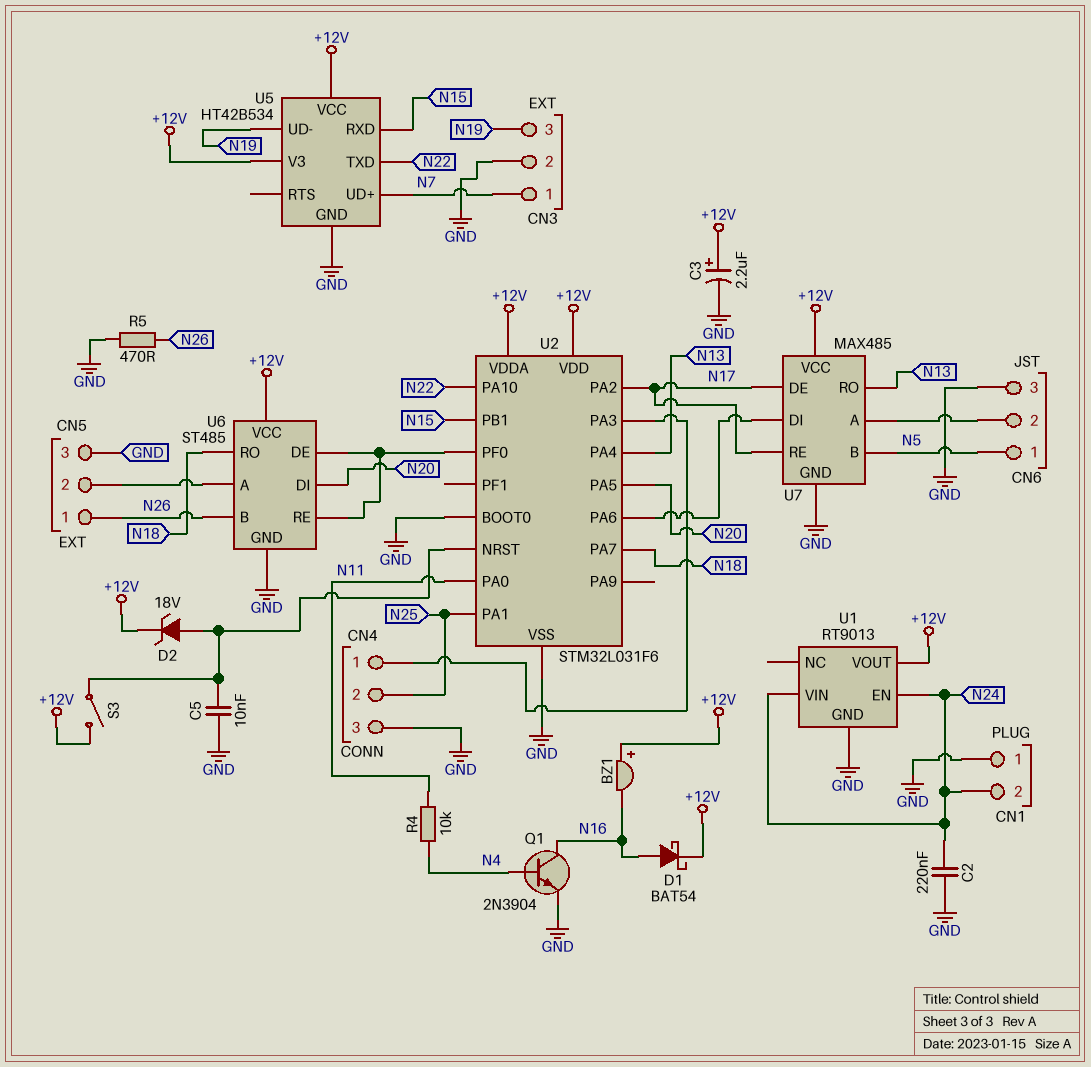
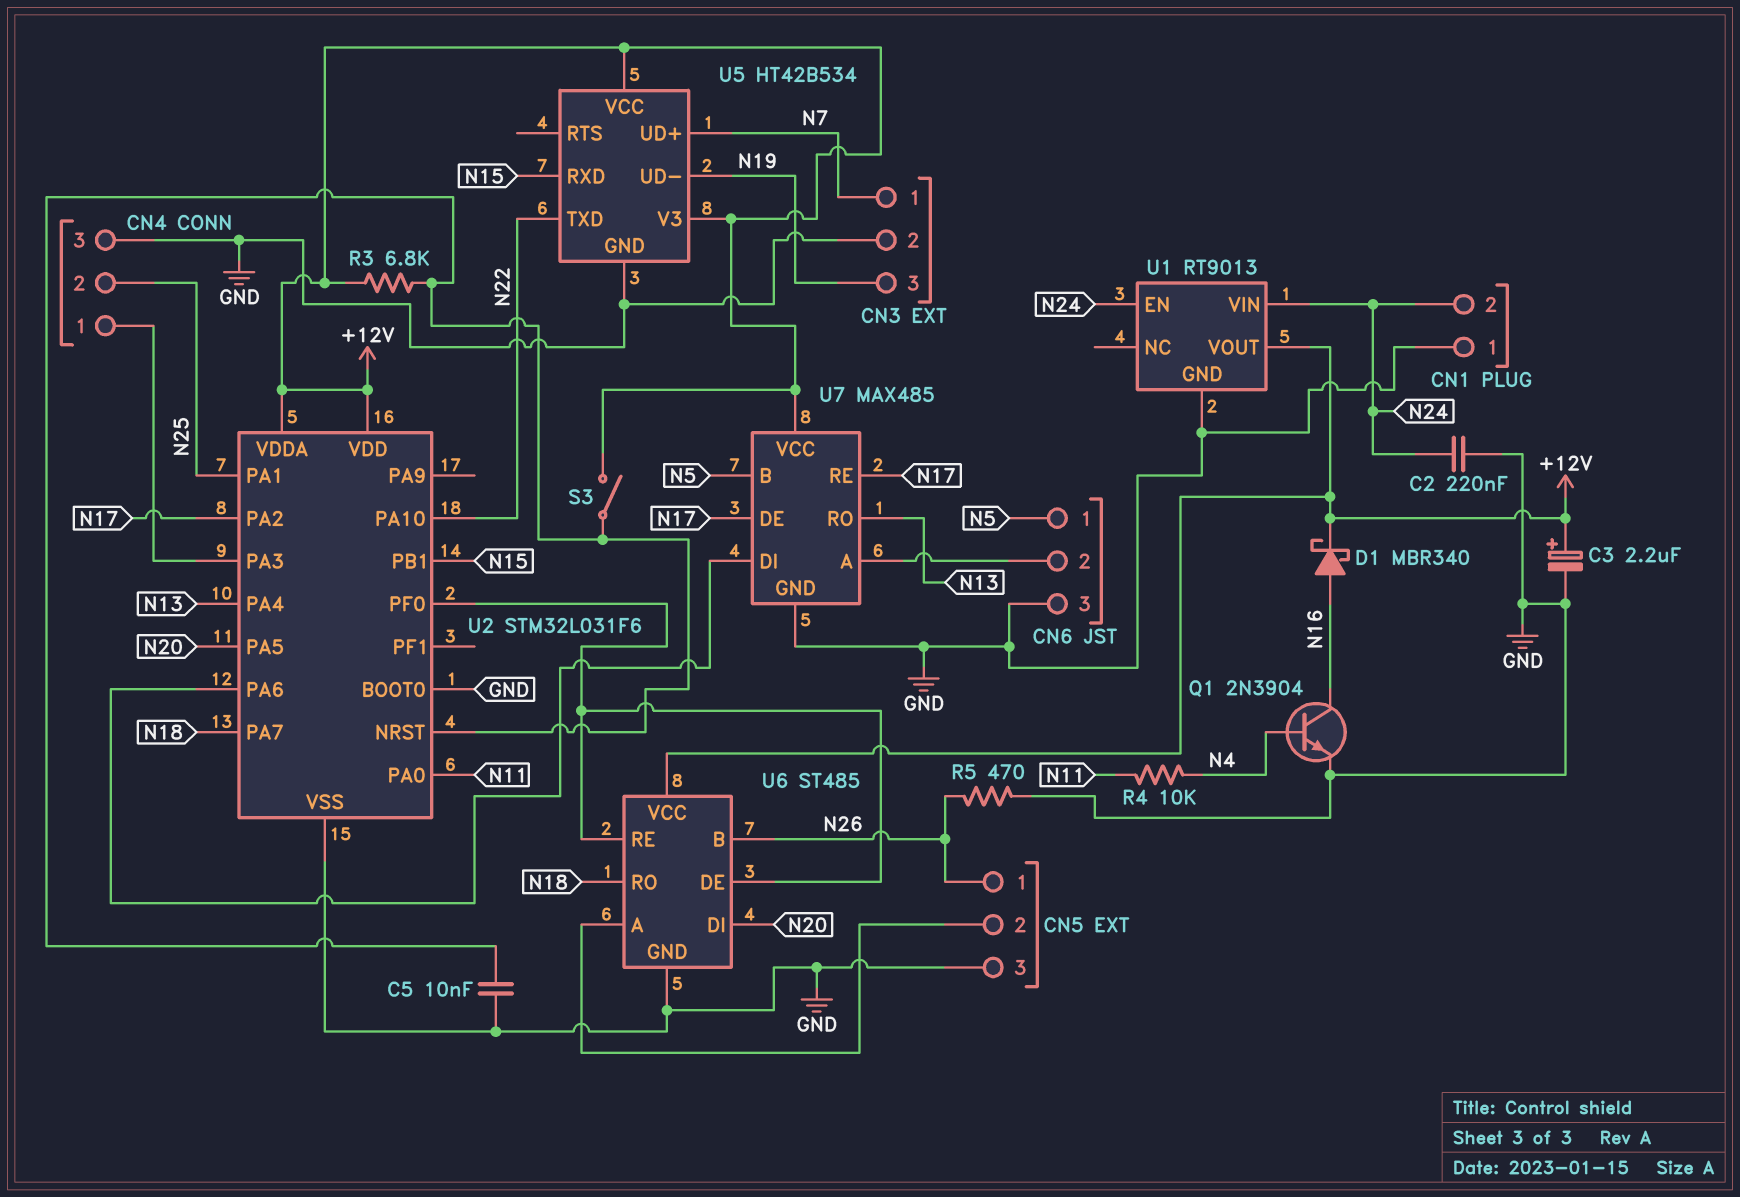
BZ1: buzzer (plus +12V, minus N16) -> none
D1: schottky BAT54 (A N16, K +12V) -> schottky MBR340 (A N16, K +12V)
D2: zener 18V (A U2/NRST, K +12V) -> none
R3: none -> 6.8k (+12V, U2/NRST)

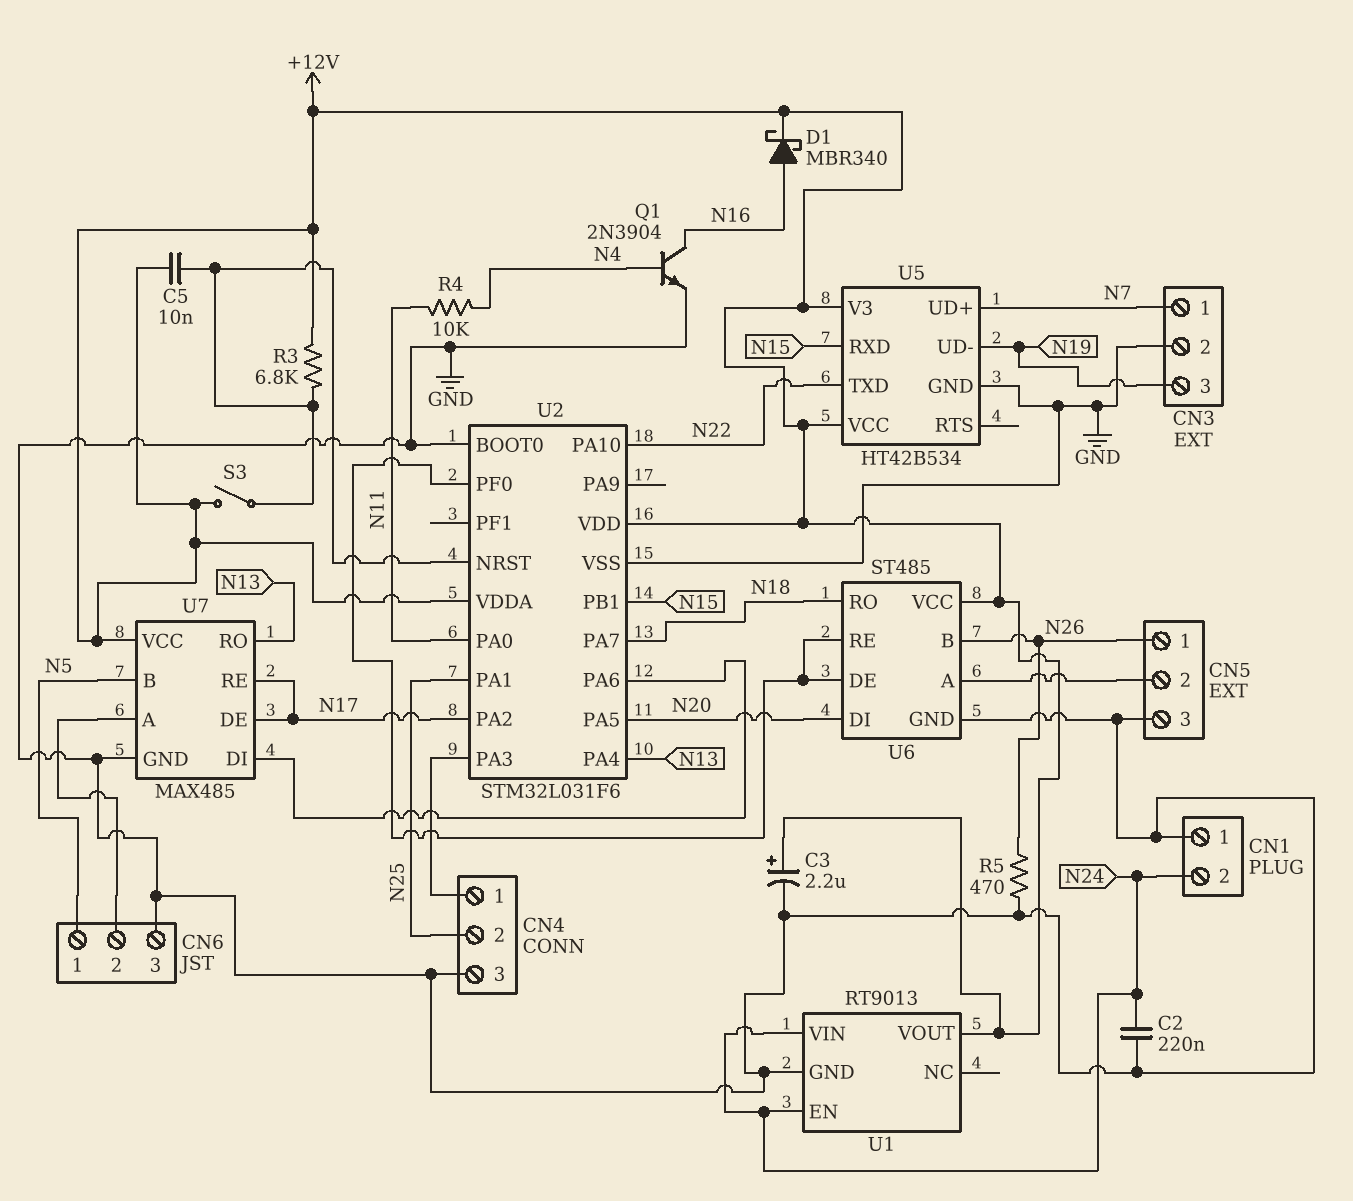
C5: 10nF (GND, U2/NRST) -> 10nF (+12V, U2/NRST)

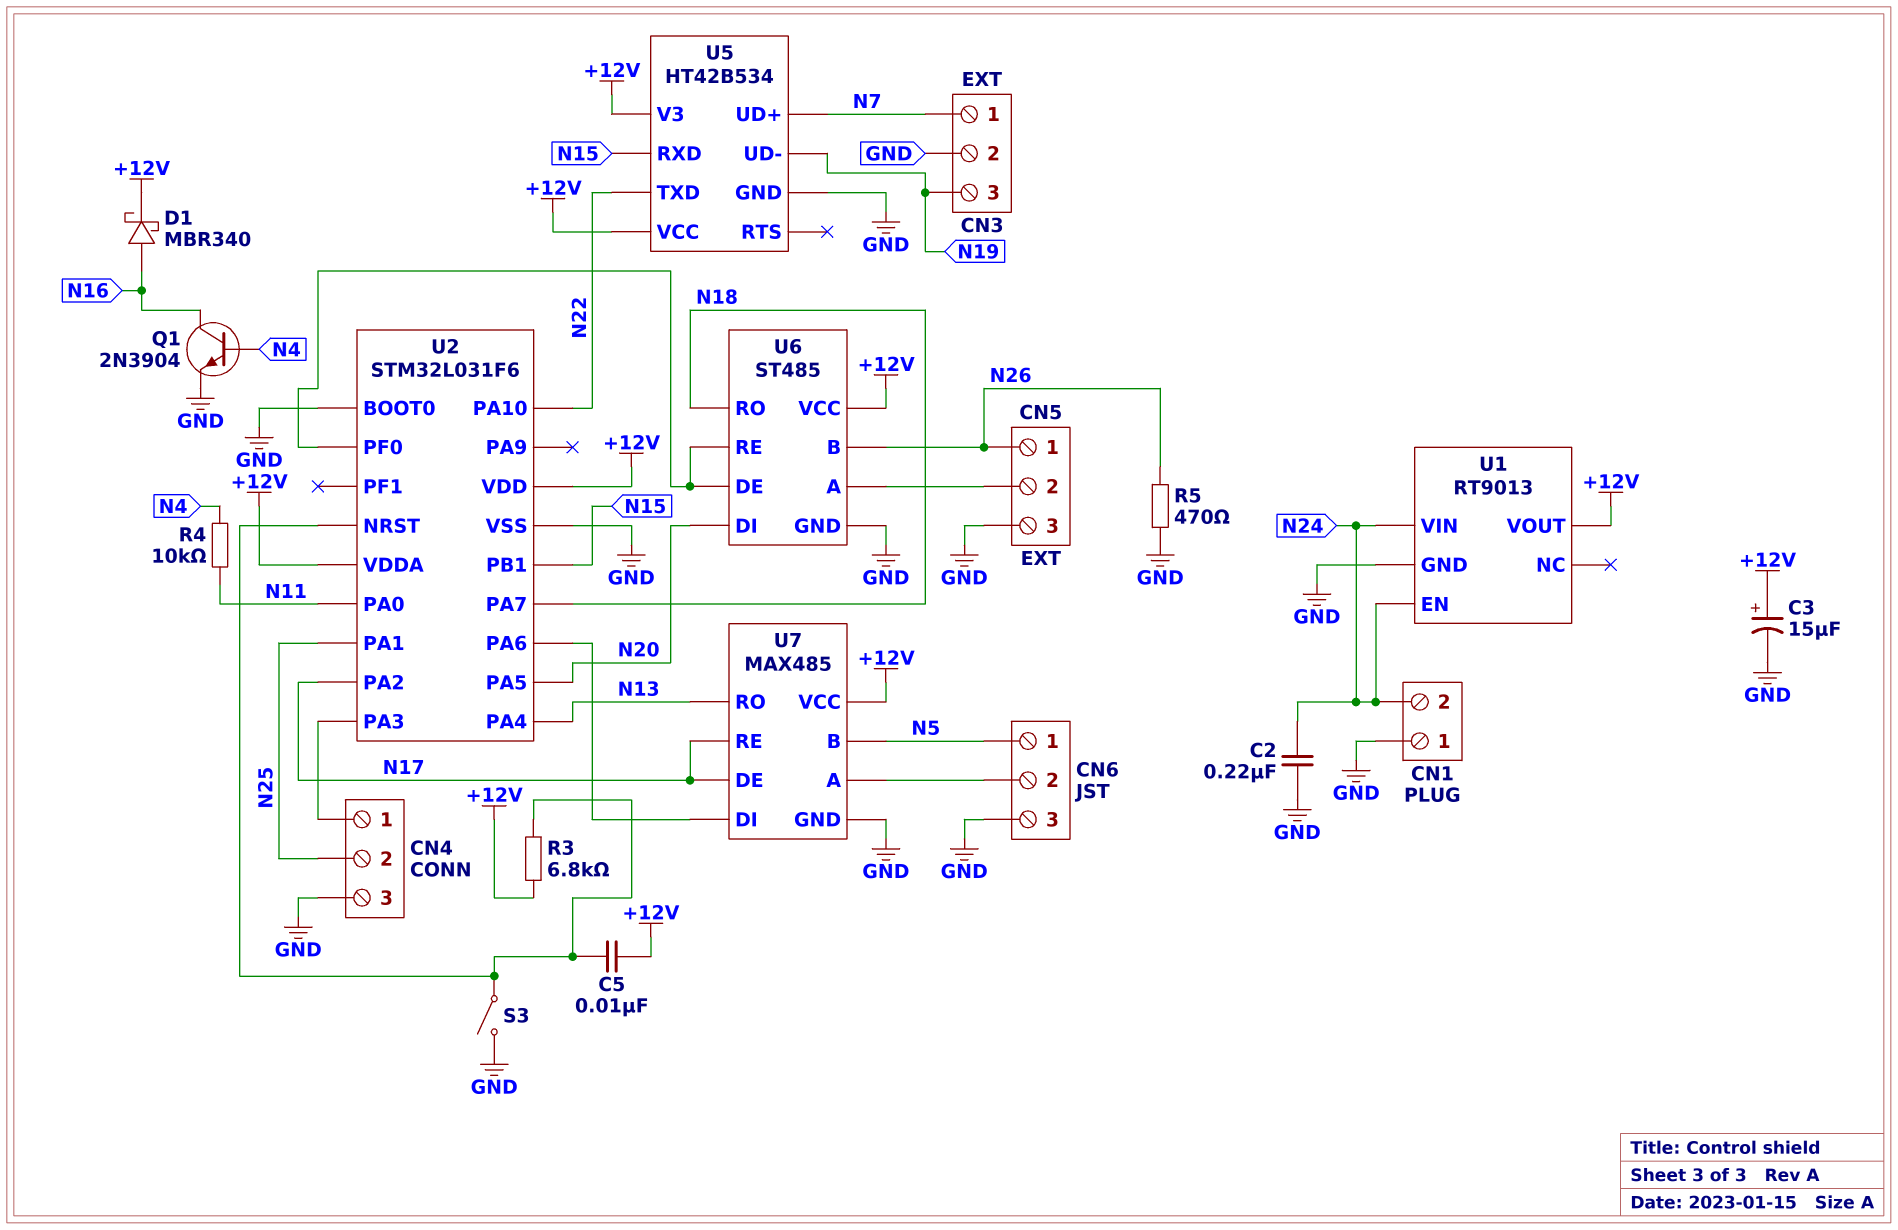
C3: 2.2uF (plus +12V, minus GND) -> 15uF (plus +12V, minus GND)
S3: switch (+12V, U2/NRST) -> switch (GND, U2/NRST)

